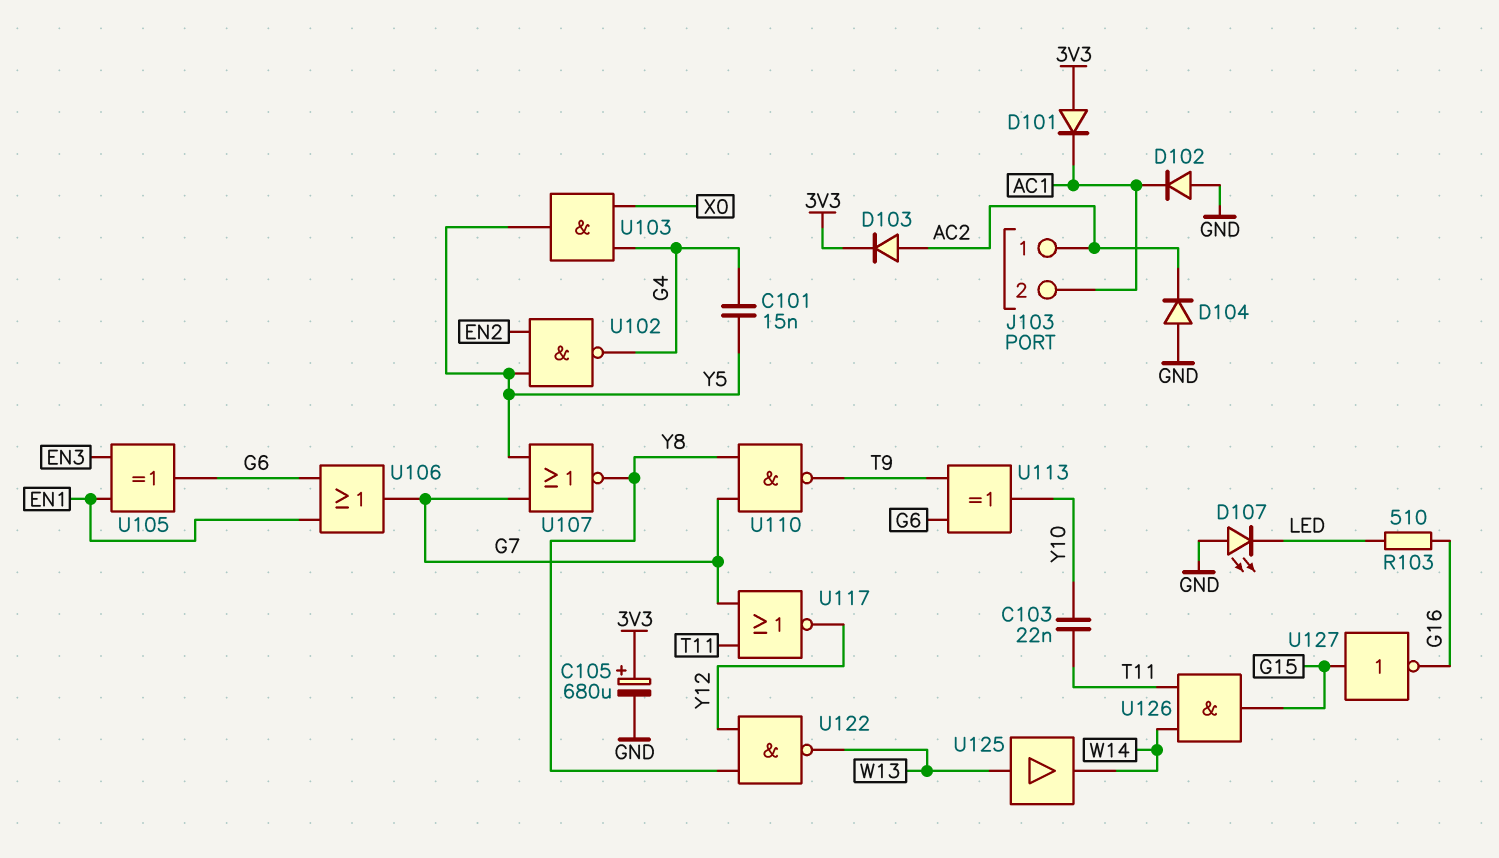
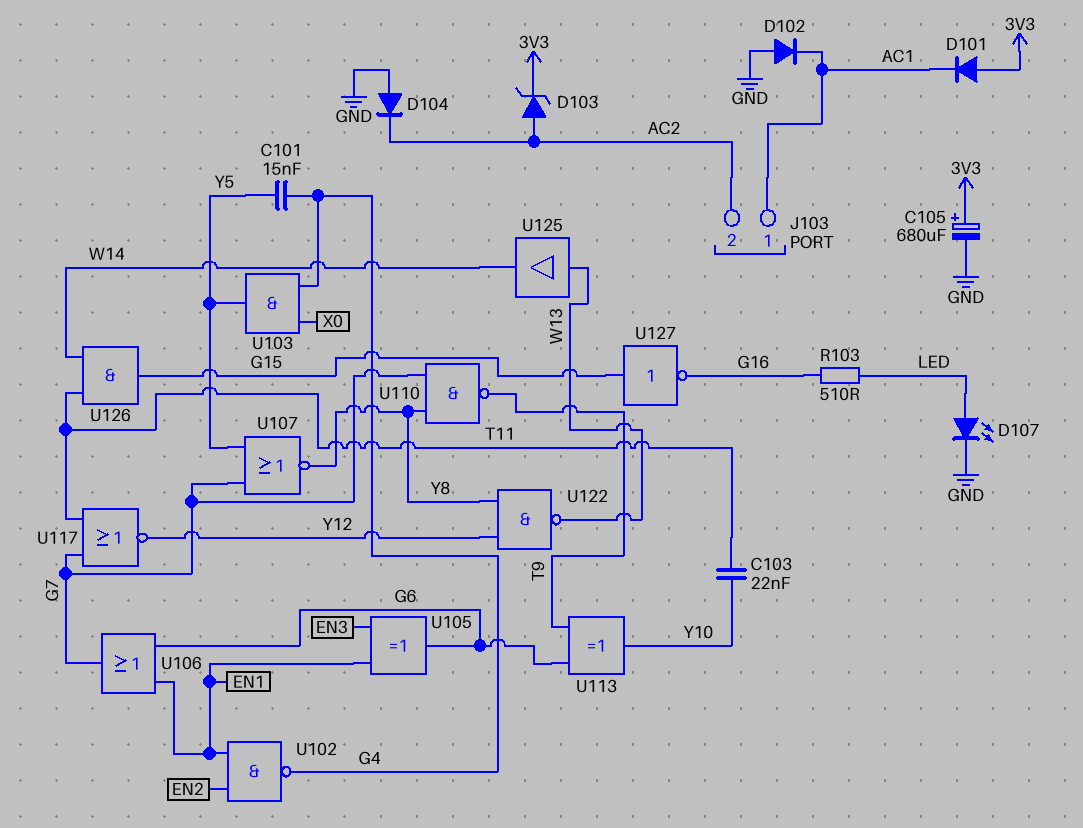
D103: diode (A AC2, K 3V3) -> zener (A AC2, K 3V3)
D107: LED (A GND, K LED) -> LED (A LED, K GND)
J103 pin 1: AC2 -> AC1
J103 pin 2: AC1 -> AC2
U102: NAND (in EN2, in Y5, out G4) -> NAND (in EN1, in EN2, out G4)

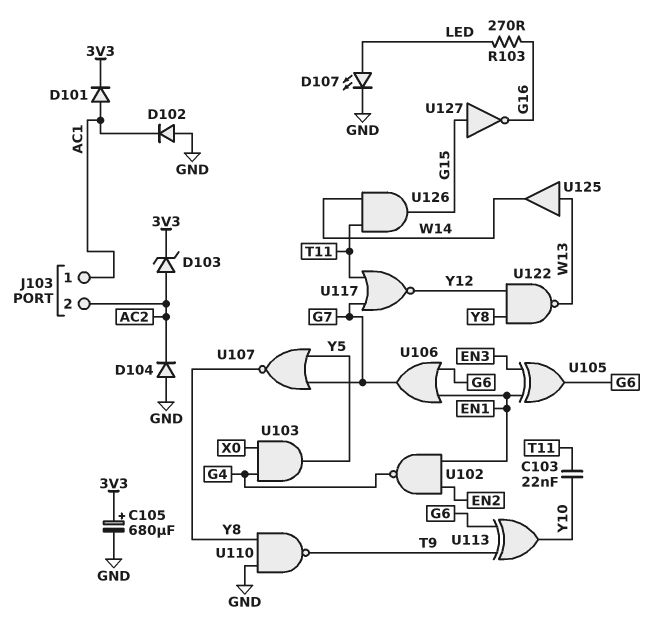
C101: 15nF (G4, Y5) -> none
D101: diode (A 3V3, K AC1) -> diode (A AC1, K 3V3)
R103: 510 (G16, LED) -> 270 (G16, LED)
U110: NAND (in G7, in Y8, out T9) -> NAND (in GND, in Y8, out T9)

